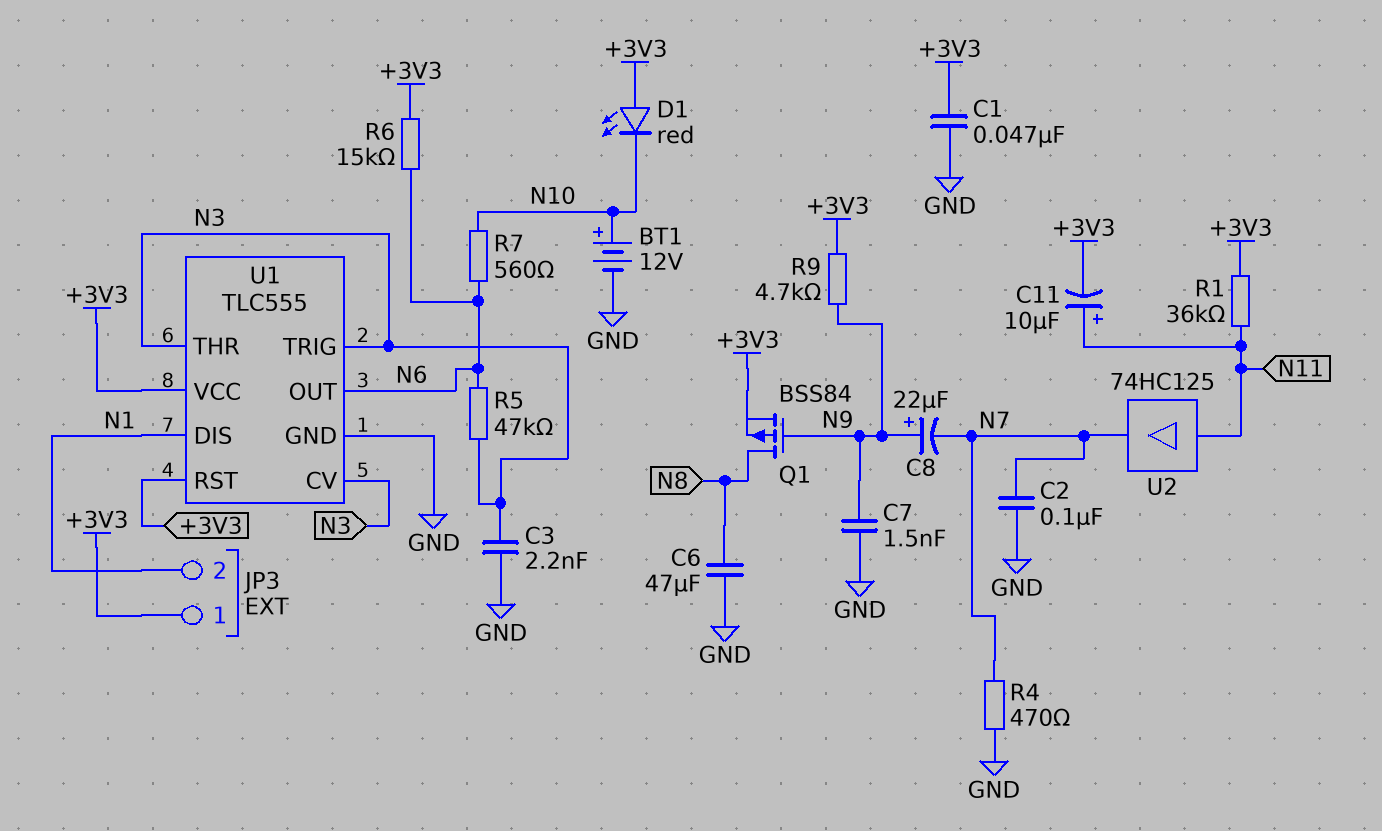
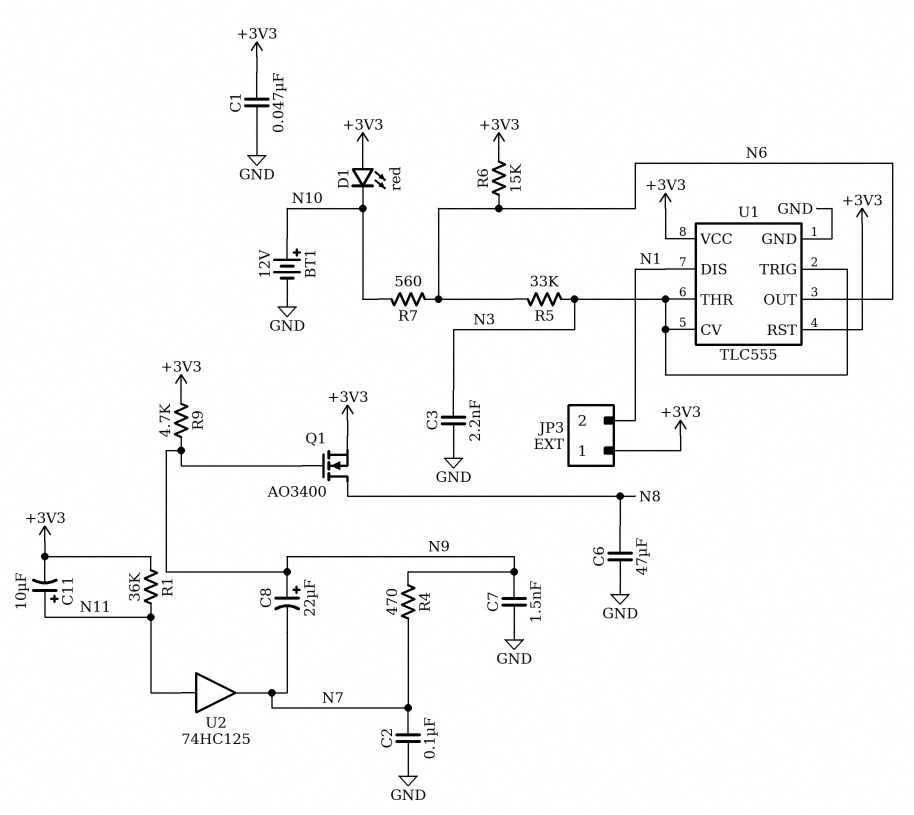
Q1: PMOS BSS84 (G N9, D N8, S +3V3) -> NMOS AO3400 (G N9, D N8, S +3V3)
R4: 470 (GND, N7) -> 470 (N7, N9)
R5: 47k (N3, N6) -> 33k (N3, N6)

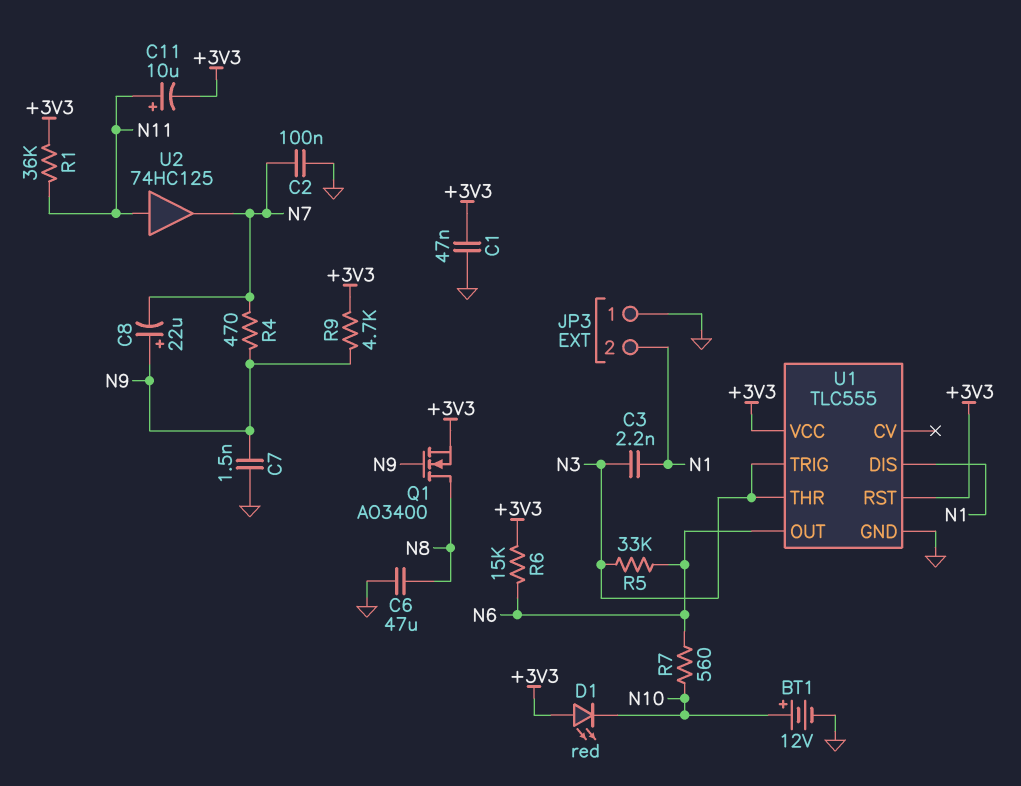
C3: 2.2nF (GND, N3) -> 2.2nF (N1, N3)
JP3 pin 1: +3V3 -> GND
U1 pin CV: N3 -> none

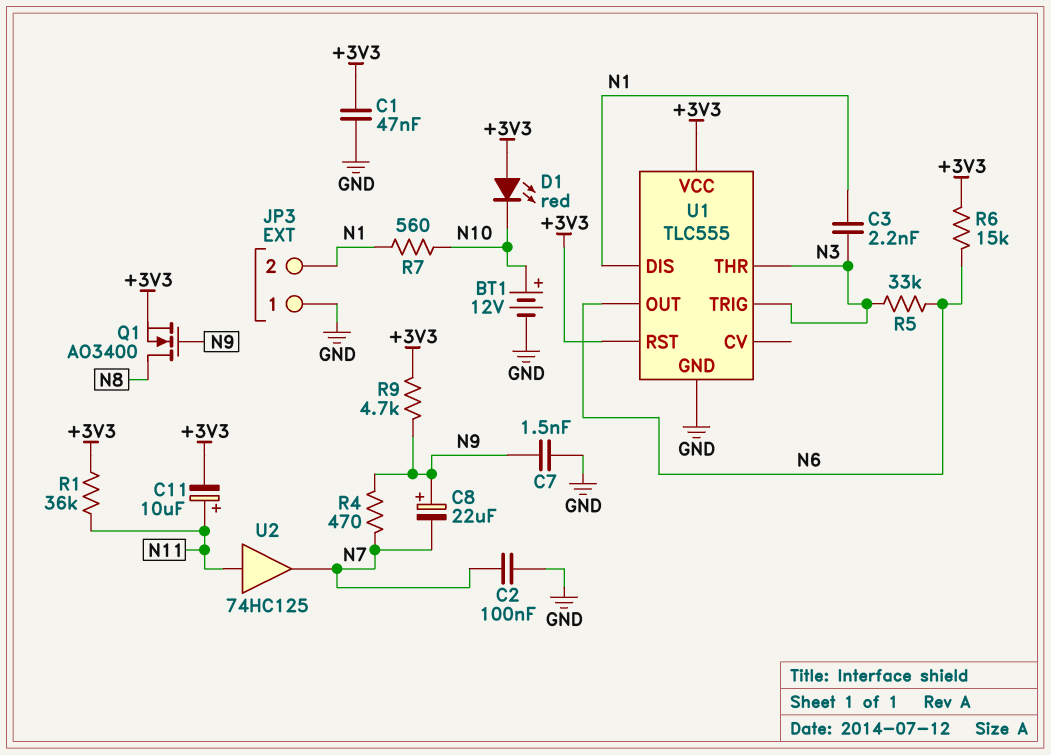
C6: 47uF (GND, N8) -> none
R7: 560 (N6, N10) -> 560 (N1, N10)

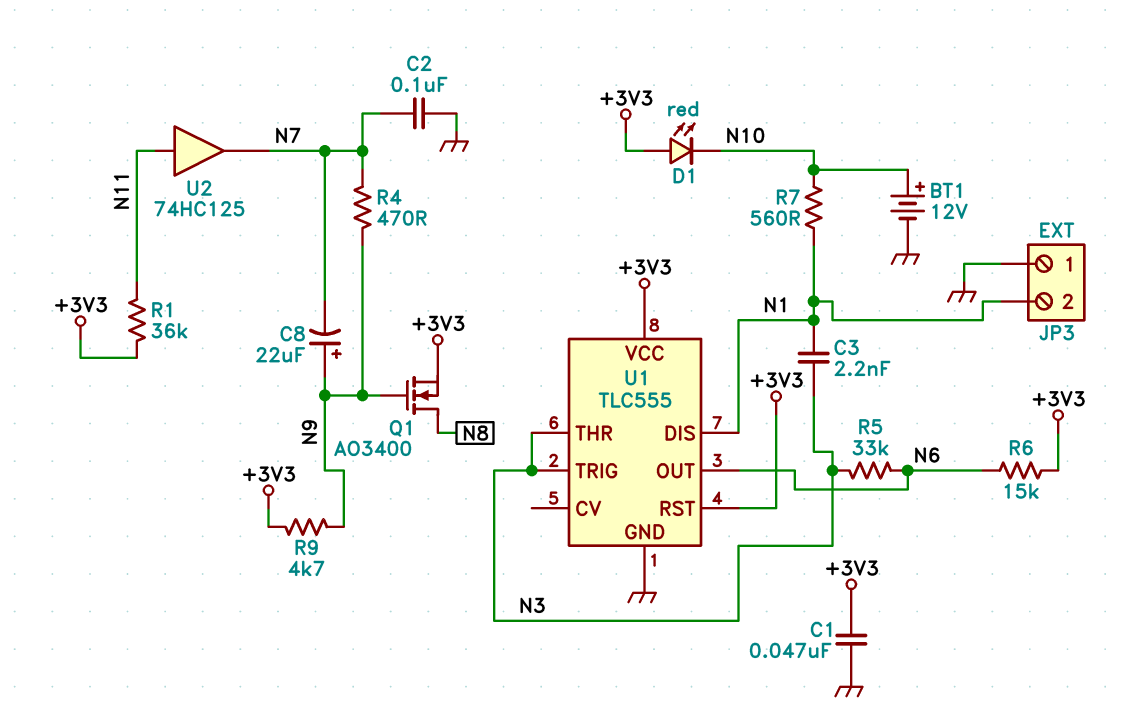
C7: 1.5nF (GND, N9) -> none
C11: 10uF (plus N11, minus +3V3) -> none

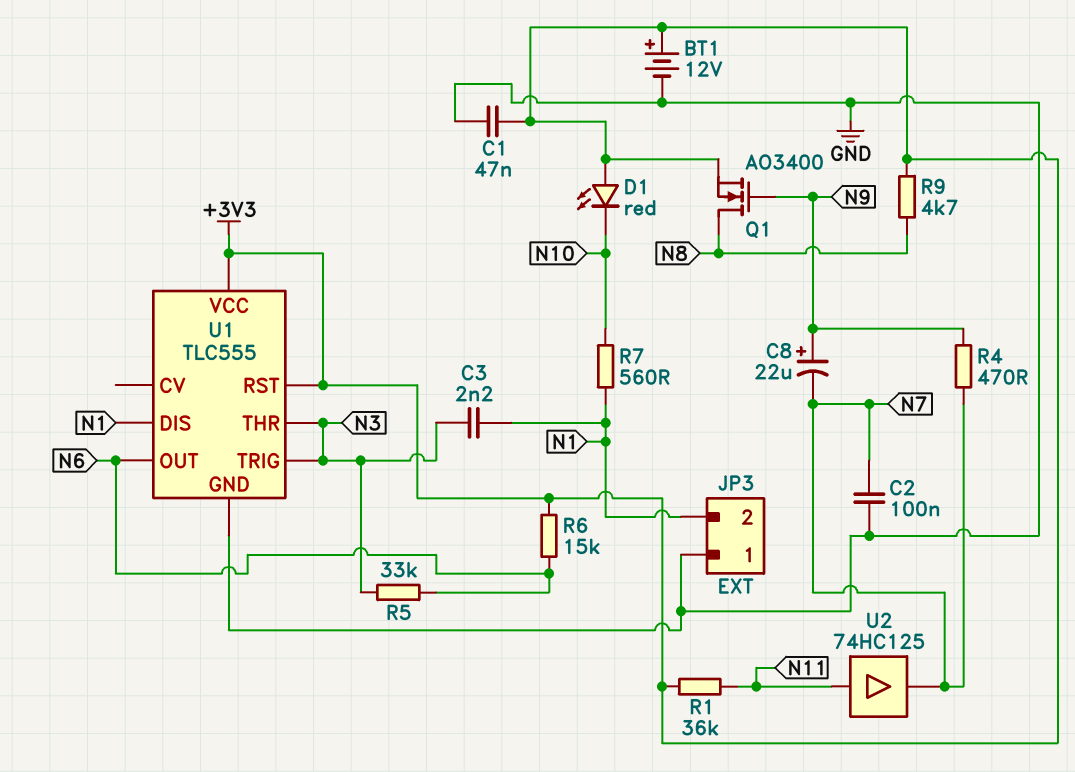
BT1: 12V (plus N10, minus GND) -> 12V (plus +3V3, minus GND)
R9: 4.7k (+3V3, N9) -> 4.7k (+3V3, N8)

